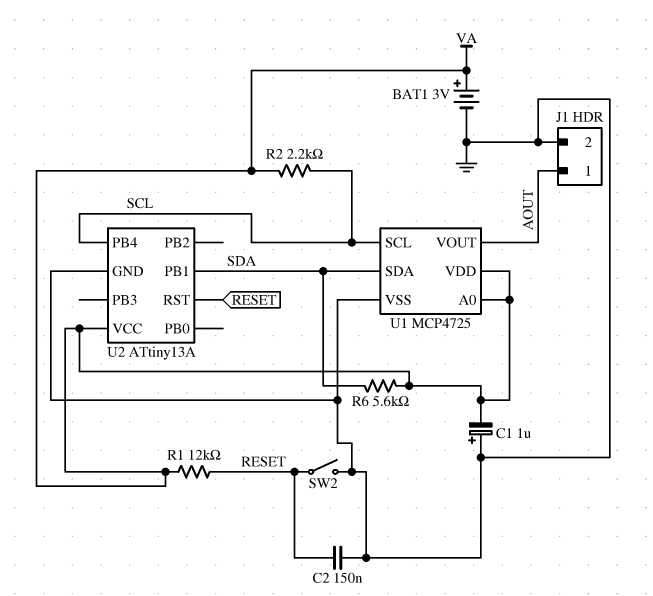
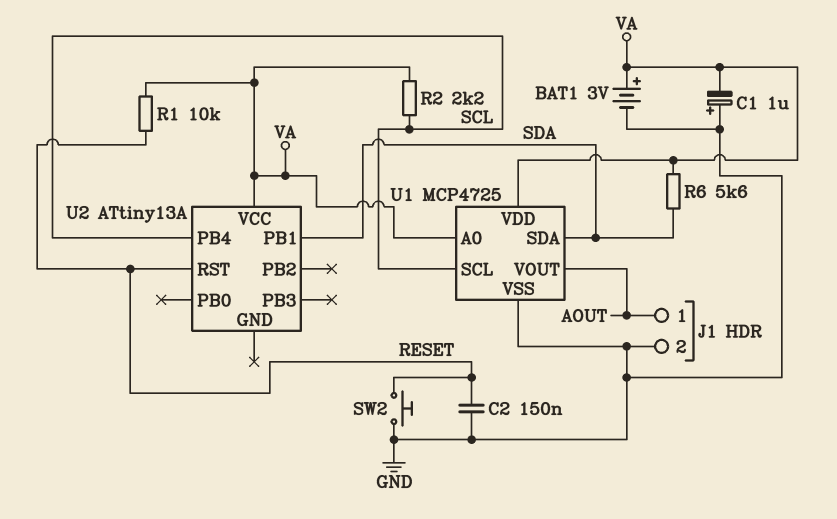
R1: 12k (RESET, VA) -> 10k (RESET, VA)
SW2: switch (GND, RESET) -> button (GND, RESET)
U2 pin GND: GND -> none

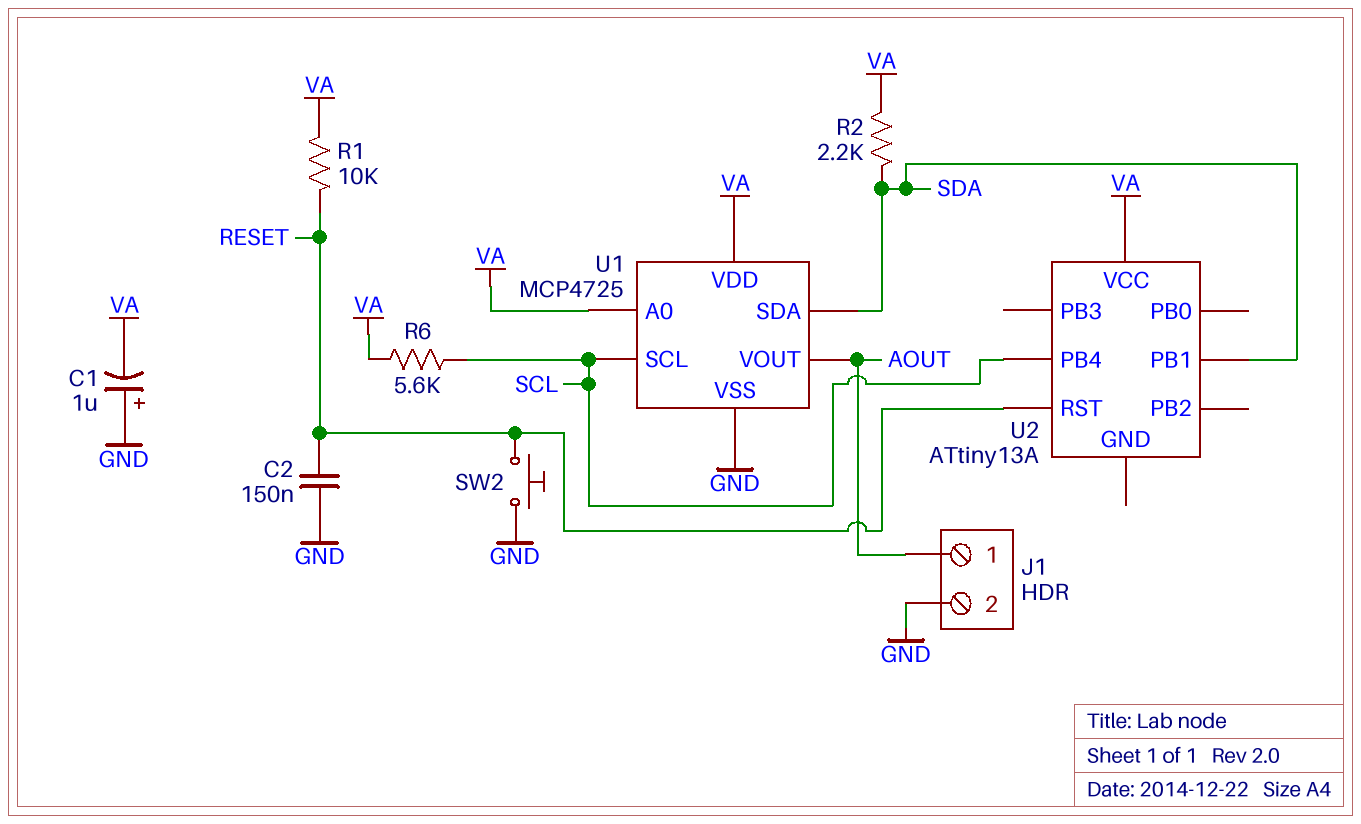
BAT1: 3V (plus VA, minus GND) -> none
R2: 2.2k (SCL, VA) -> 2.2k (SDA, VA)
R6: 5.6k (SDA, VA) -> 5.6k (SCL, VA)

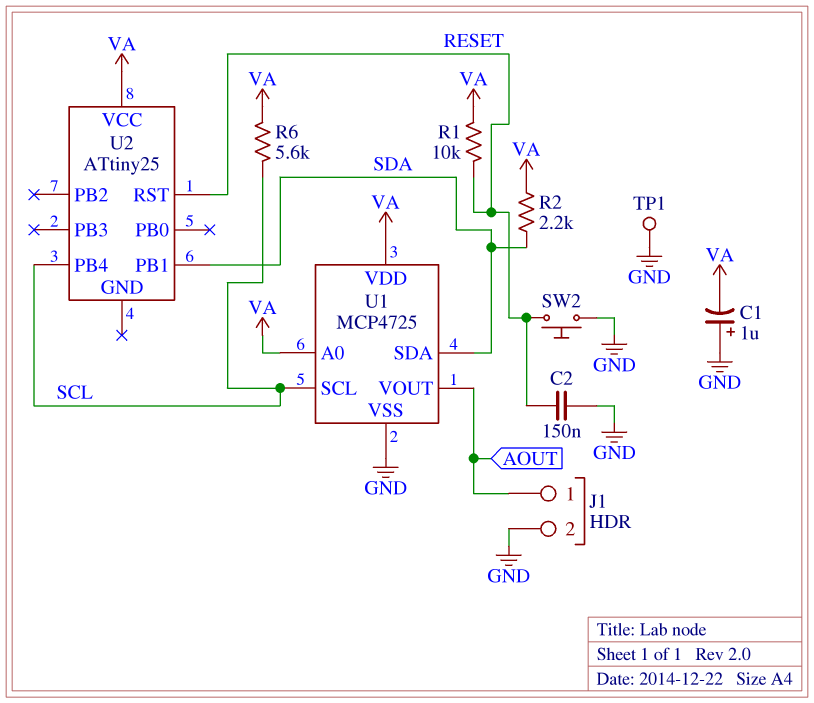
TP1: none -> test point (GND)
U2: ATtiny13A -> ATtiny25

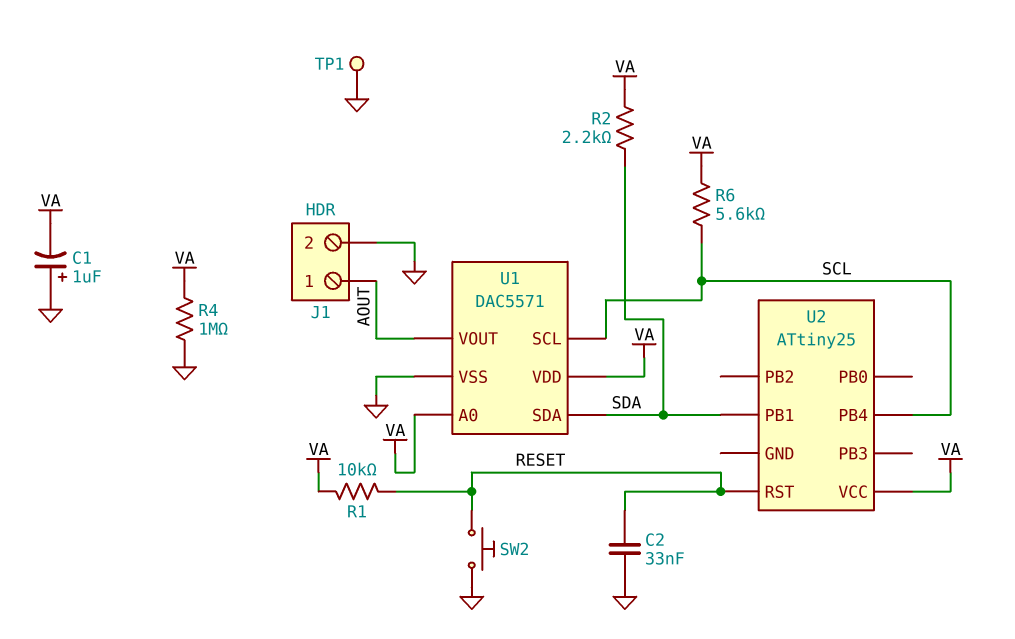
C2: 150nF (GND, RESET) -> 33nF (GND, RESET)
R4: none -> 1M (GND, VA)
U1: MCP4725 -> DAC5571

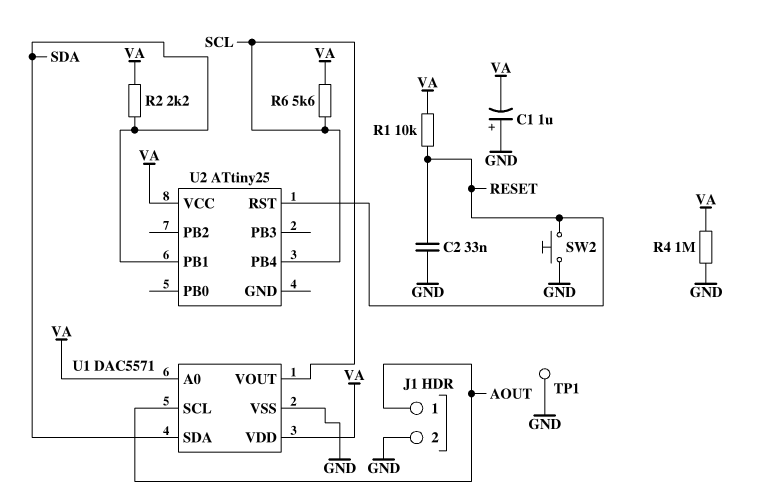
U1 pin SCL: SCL -> AOUT
U1 pin VOUT: AOUT -> SCL

